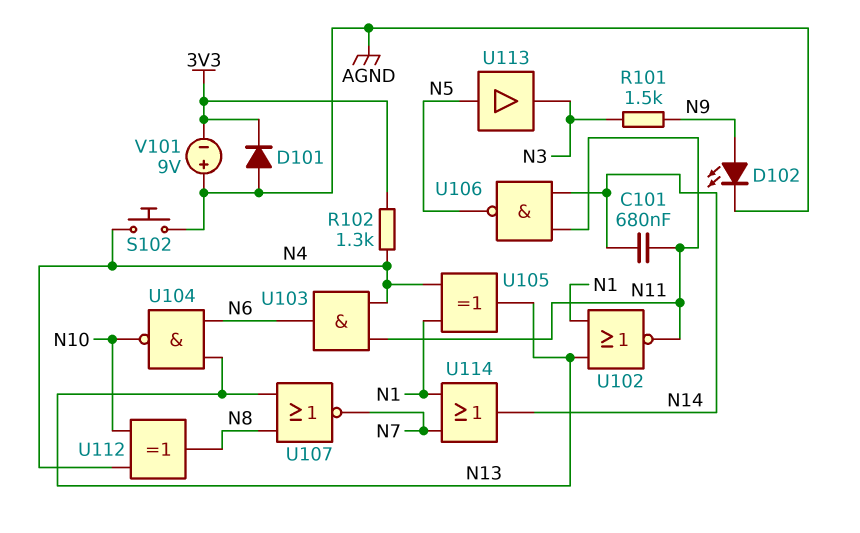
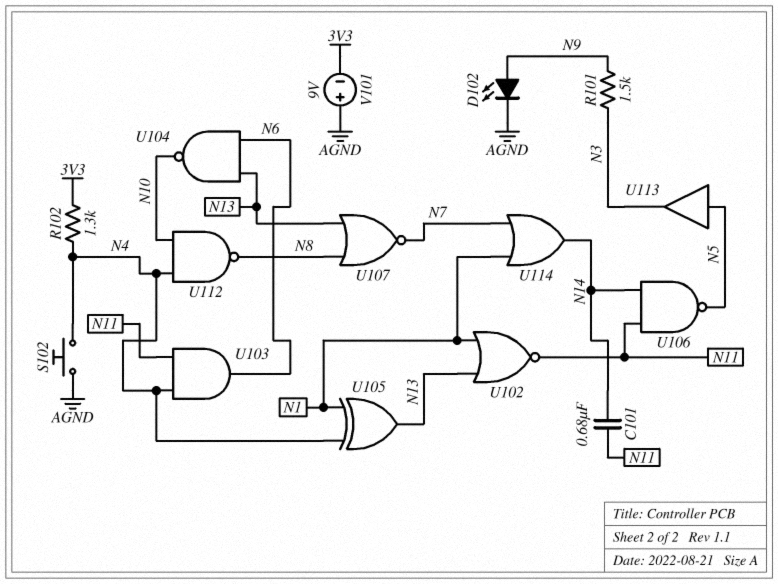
D101: diode (A AGND, K 3V3) -> none
U112: XOR (in N4, in N10, out N8) -> NAND (in N4, in N10, out N8)

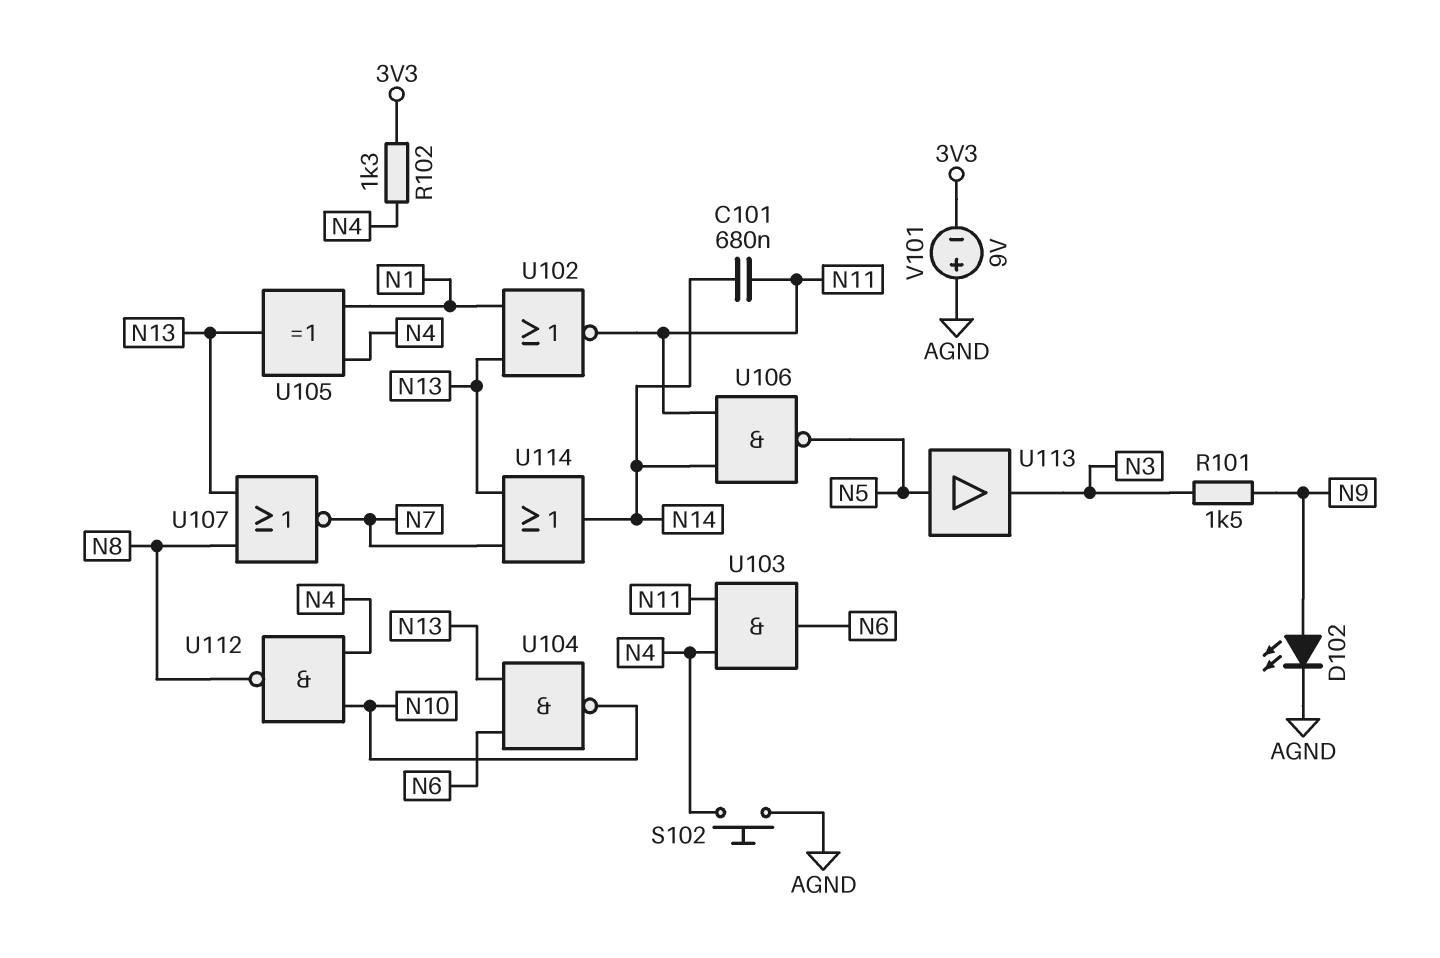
U114: OR (in N1, in N7, out N14) -> OR (in N7, in N13, out N14)

